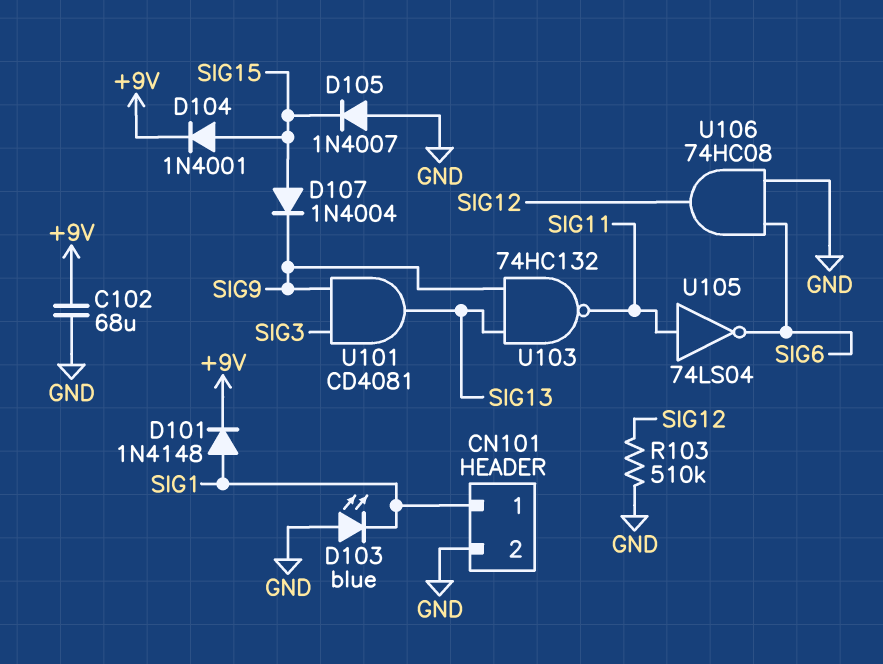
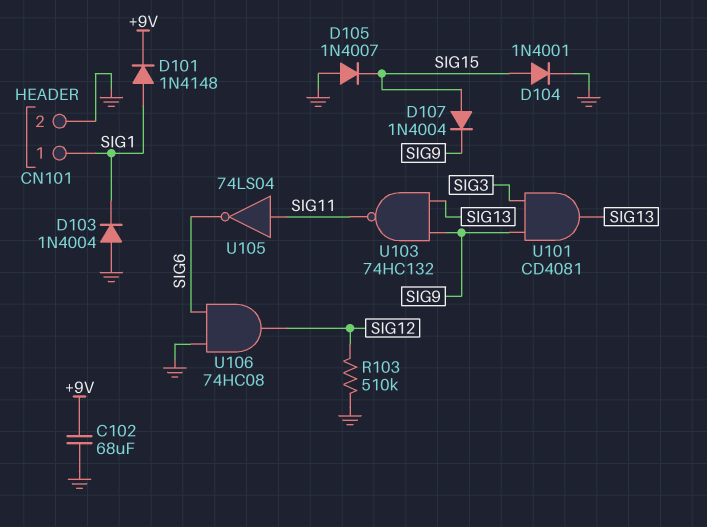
D103: LED blue (A GND, K SIG1) -> diode 1N4004 (A GND, K SIG1)
D104: diode 1N4001 (A SIG15, K +9V) -> diode 1N4001 (A SIG15, K GND)

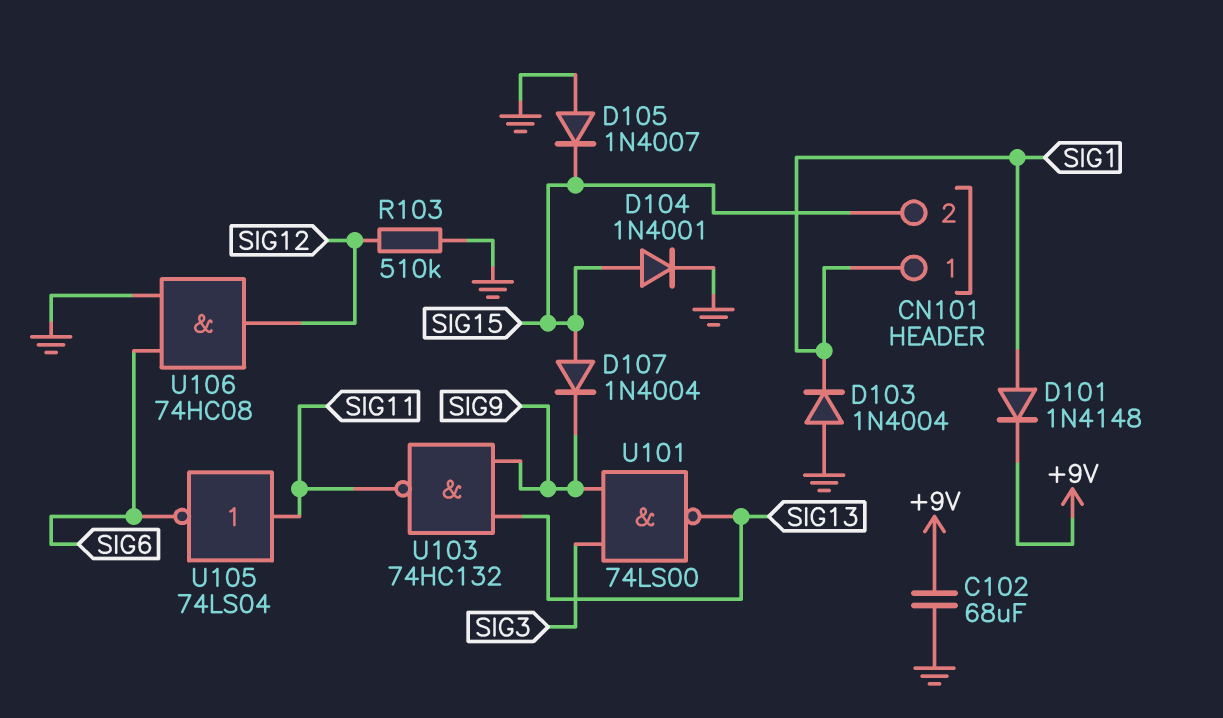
CN101 pin 2: GND -> SIG15
U101: AND CD4081 (in SIG3, in SIG9, out SIG13) -> NAND 74LS00 (in SIG3, in SIG9, out SIG13)

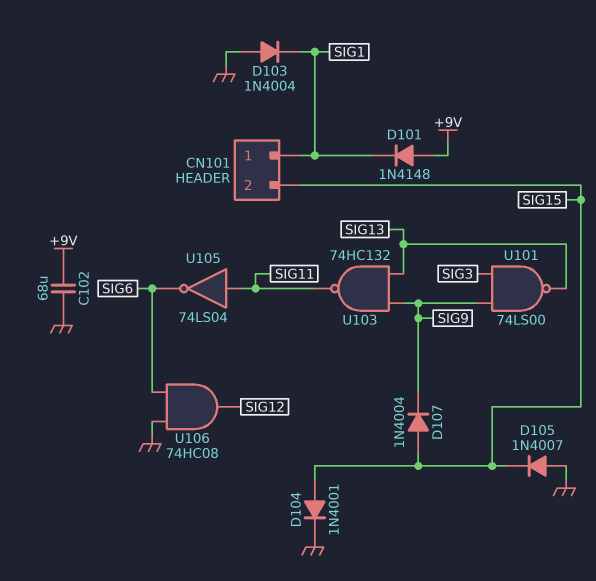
D101: diode 1N4148 (A SIG1, K +9V) -> diode 1N4148 (A +9V, K SIG1)
R103: 510k (GND, SIG12) -> none

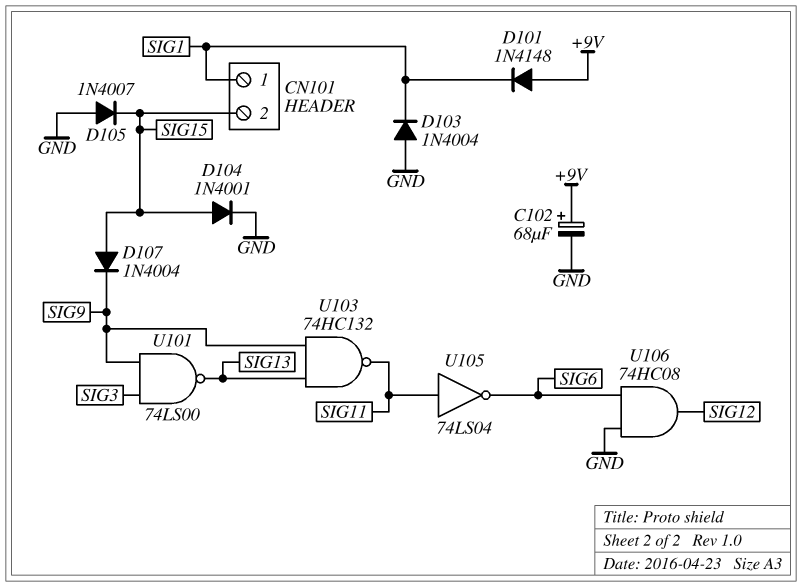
C102: 68uF (+9V, GND) -> 68uF (plus +9V, minus GND)

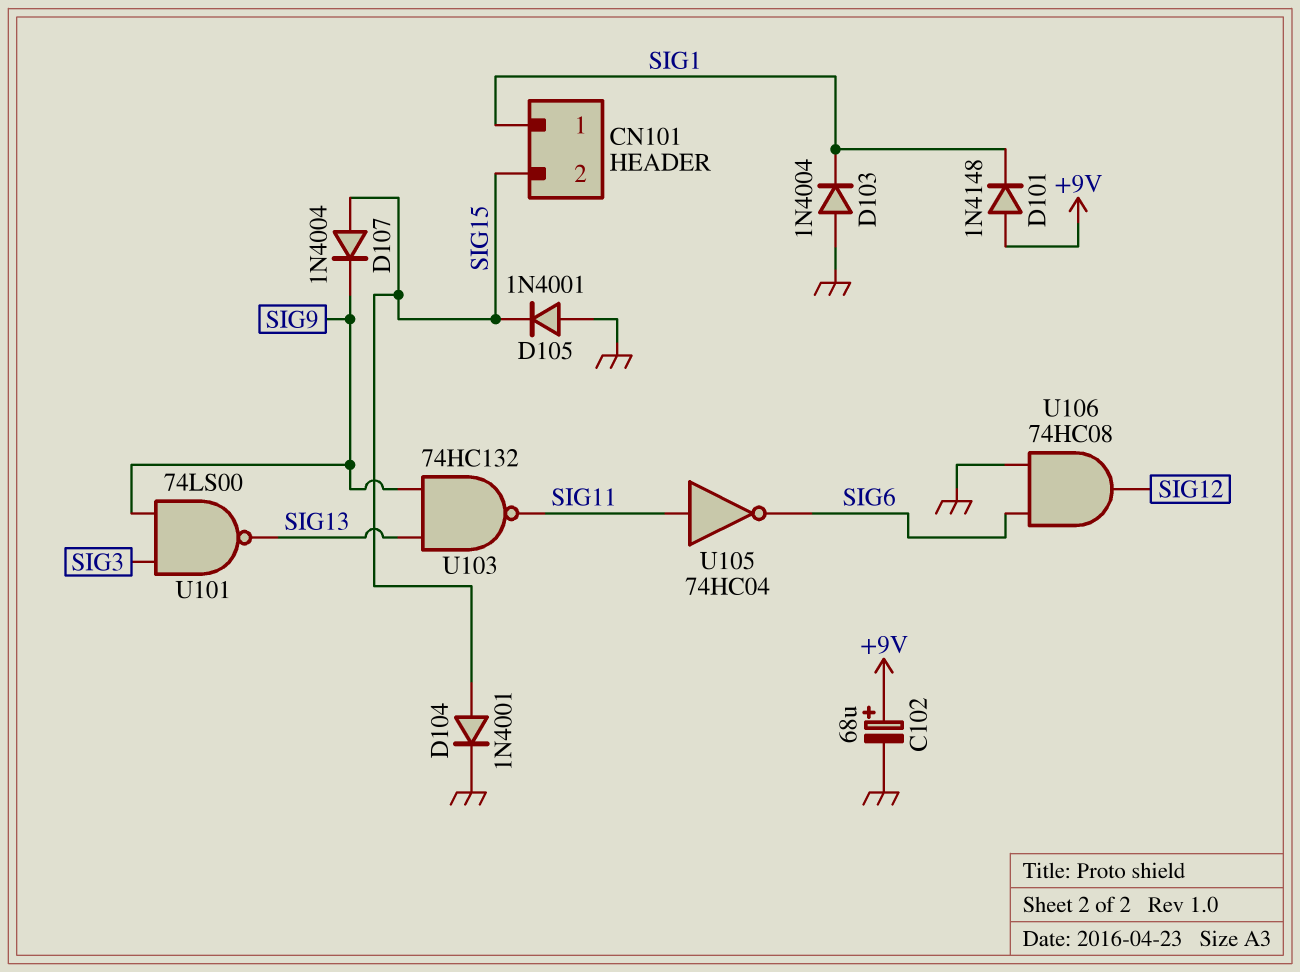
D105: diode 1N4007 (A GND, K SIG15) -> diode 1N4001 (A GND, K SIG15)
U105: NOT 74LS04 (in SIG11, out SIG6) -> NOT 74HC04 (in SIG11, out SIG6)

